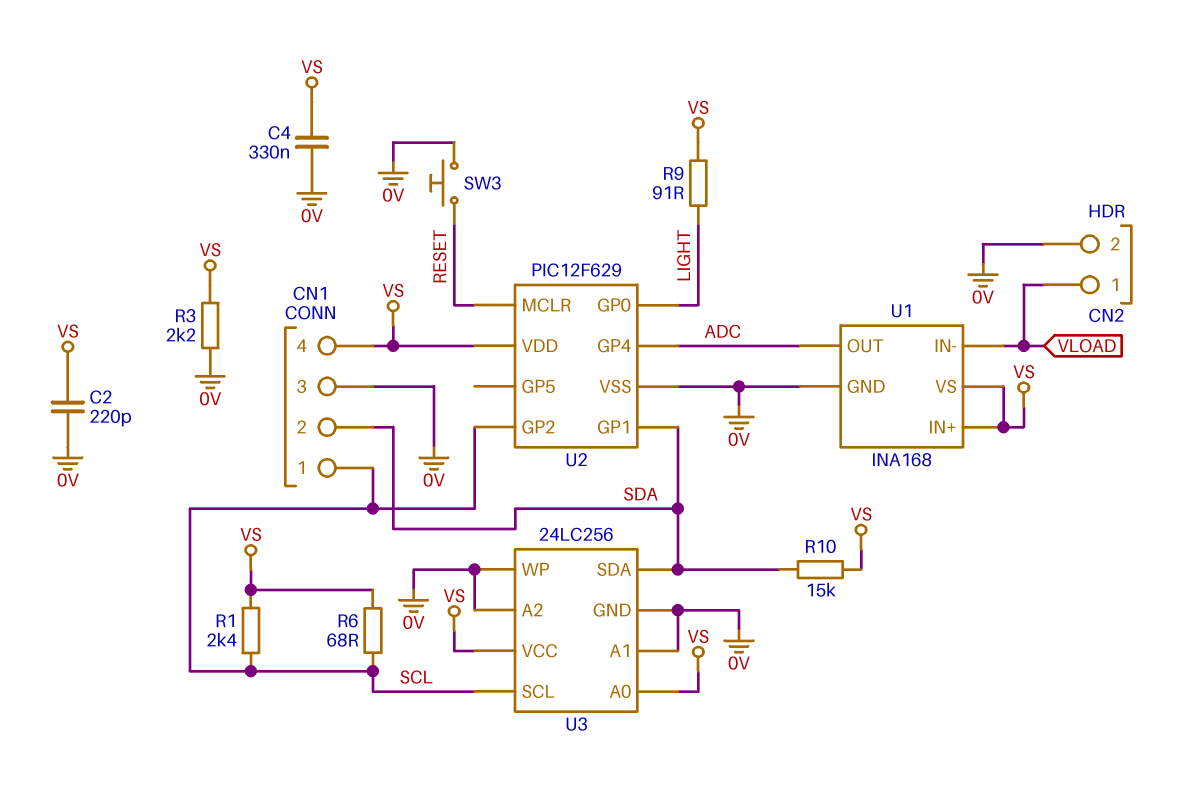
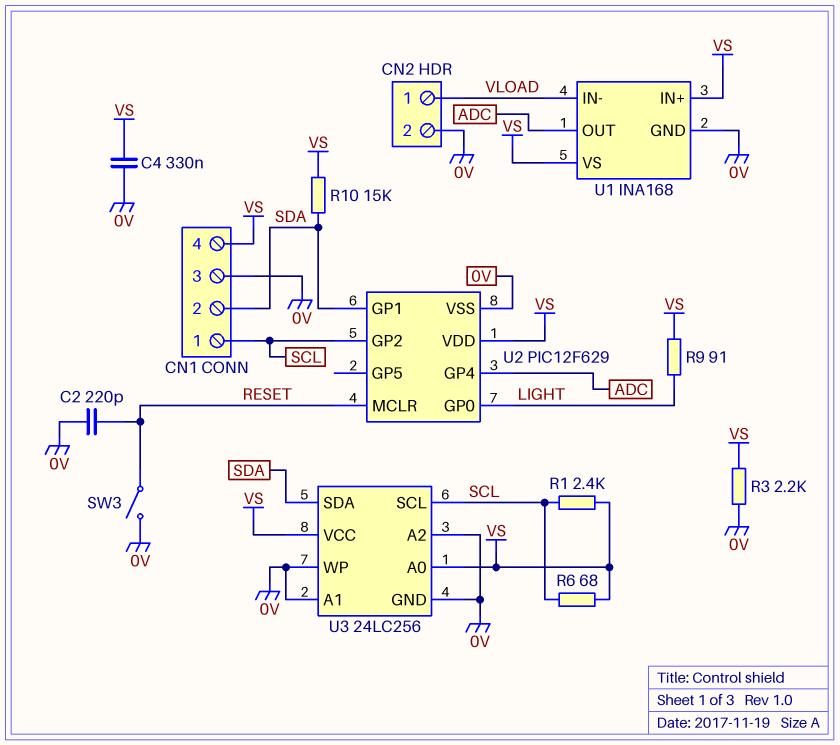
C2: 220pF (0V, VS) -> 220pF (0V, RESET)
SW3: button (0V, RESET) -> switch (0V, RESET)

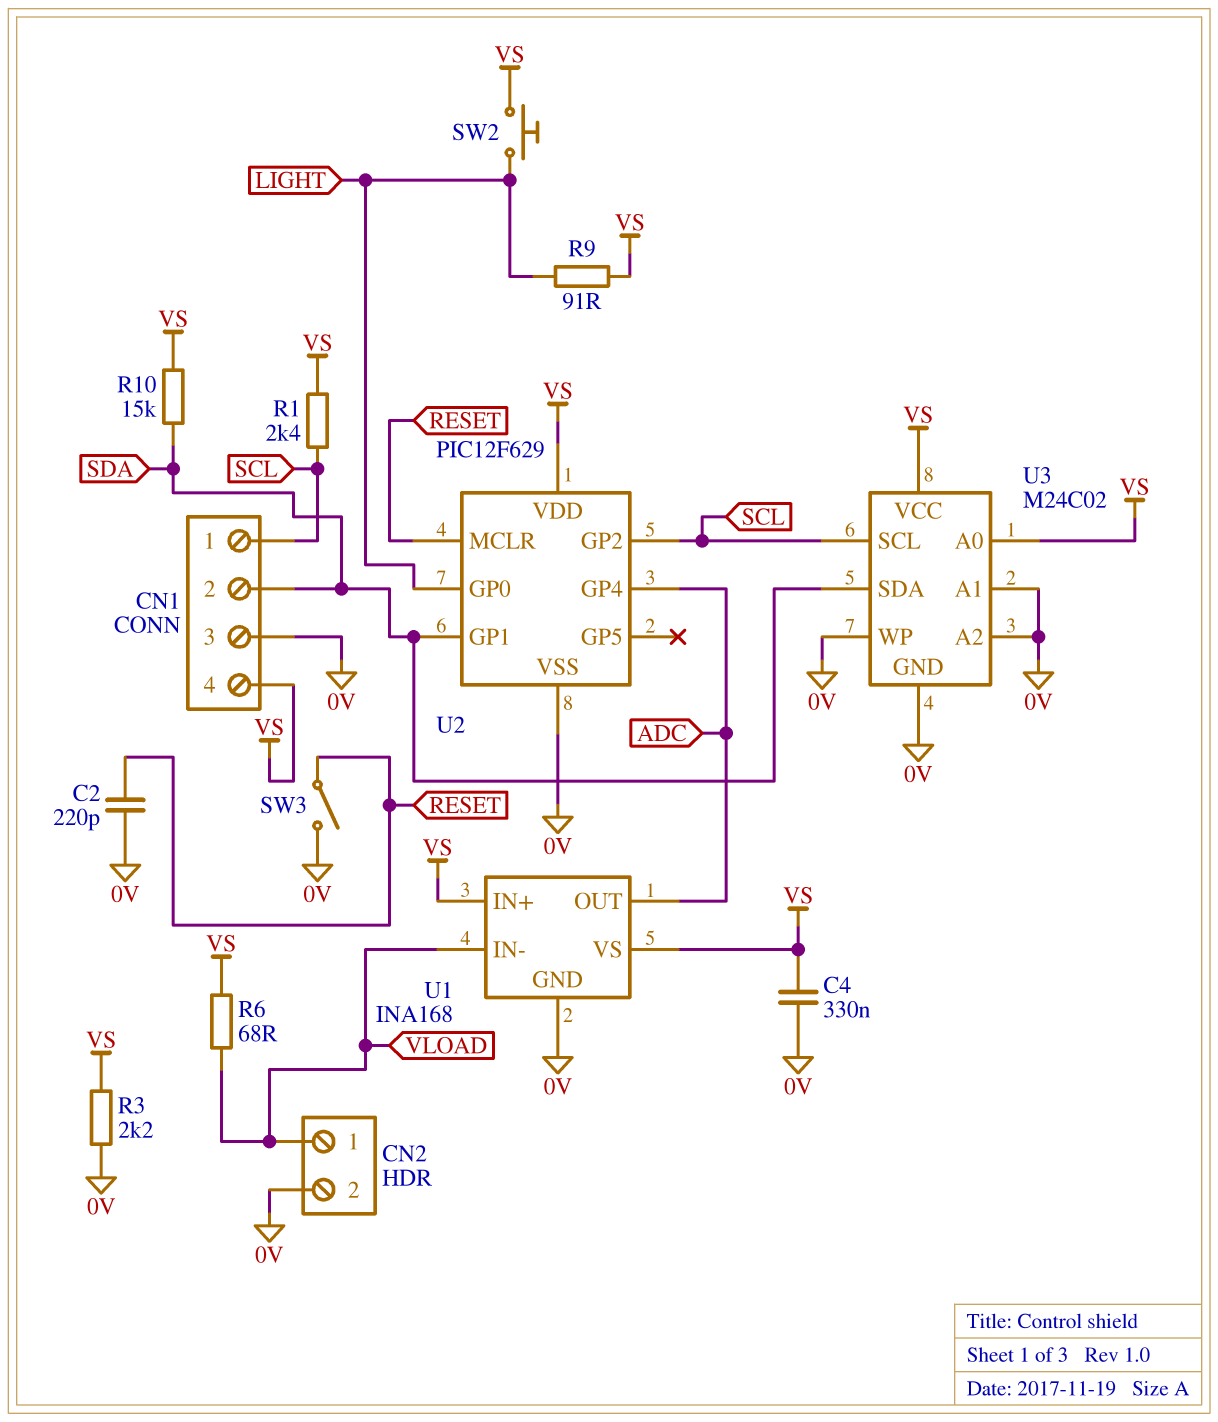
R6: 68 (SCL, VS) -> 68 (VLOAD, VS)
SW2: none -> button (LIGHT, VS)
U3: 24LC256 -> M24C02

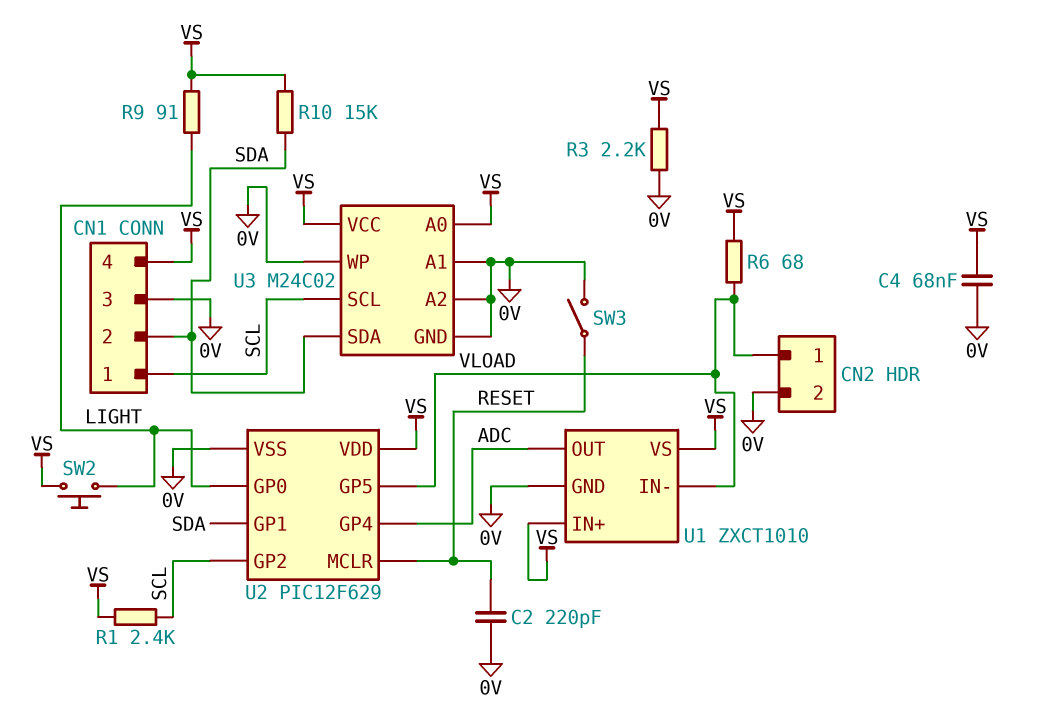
C4: 330nF (0V, VS) -> 68nF (0V, VS)
U1: INA168 -> ZXCT1010
U2 pin GP5: none -> VLOAD

